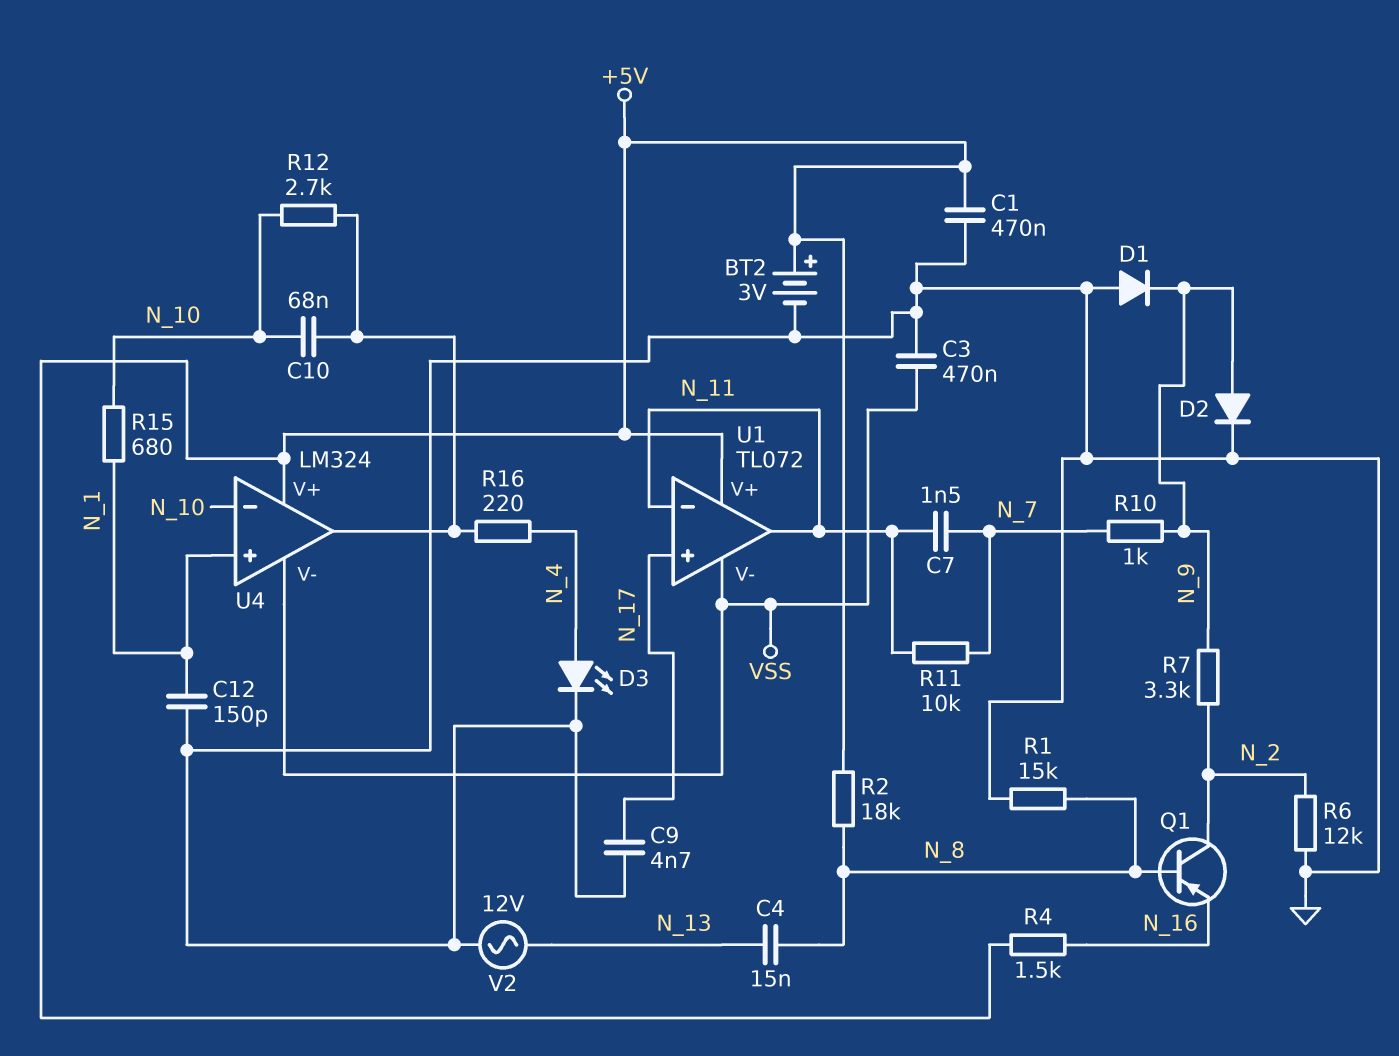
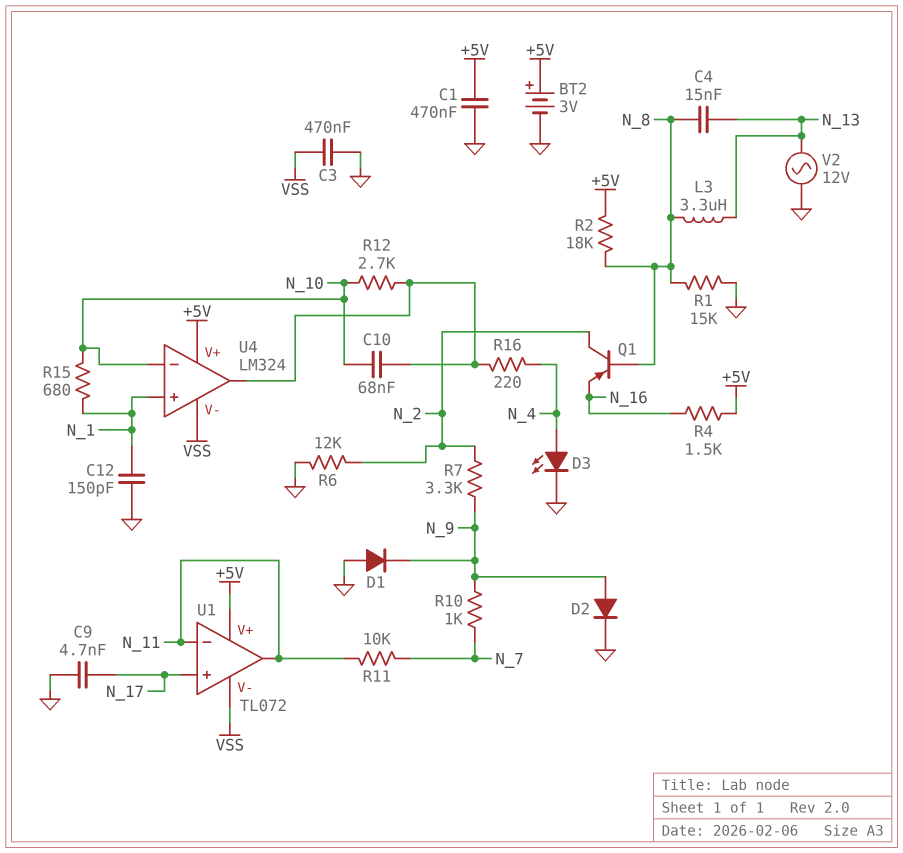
C7: 1.5nF (N_7, N_11) -> none
L3: none -> 3.3uH (N_8, N_13)

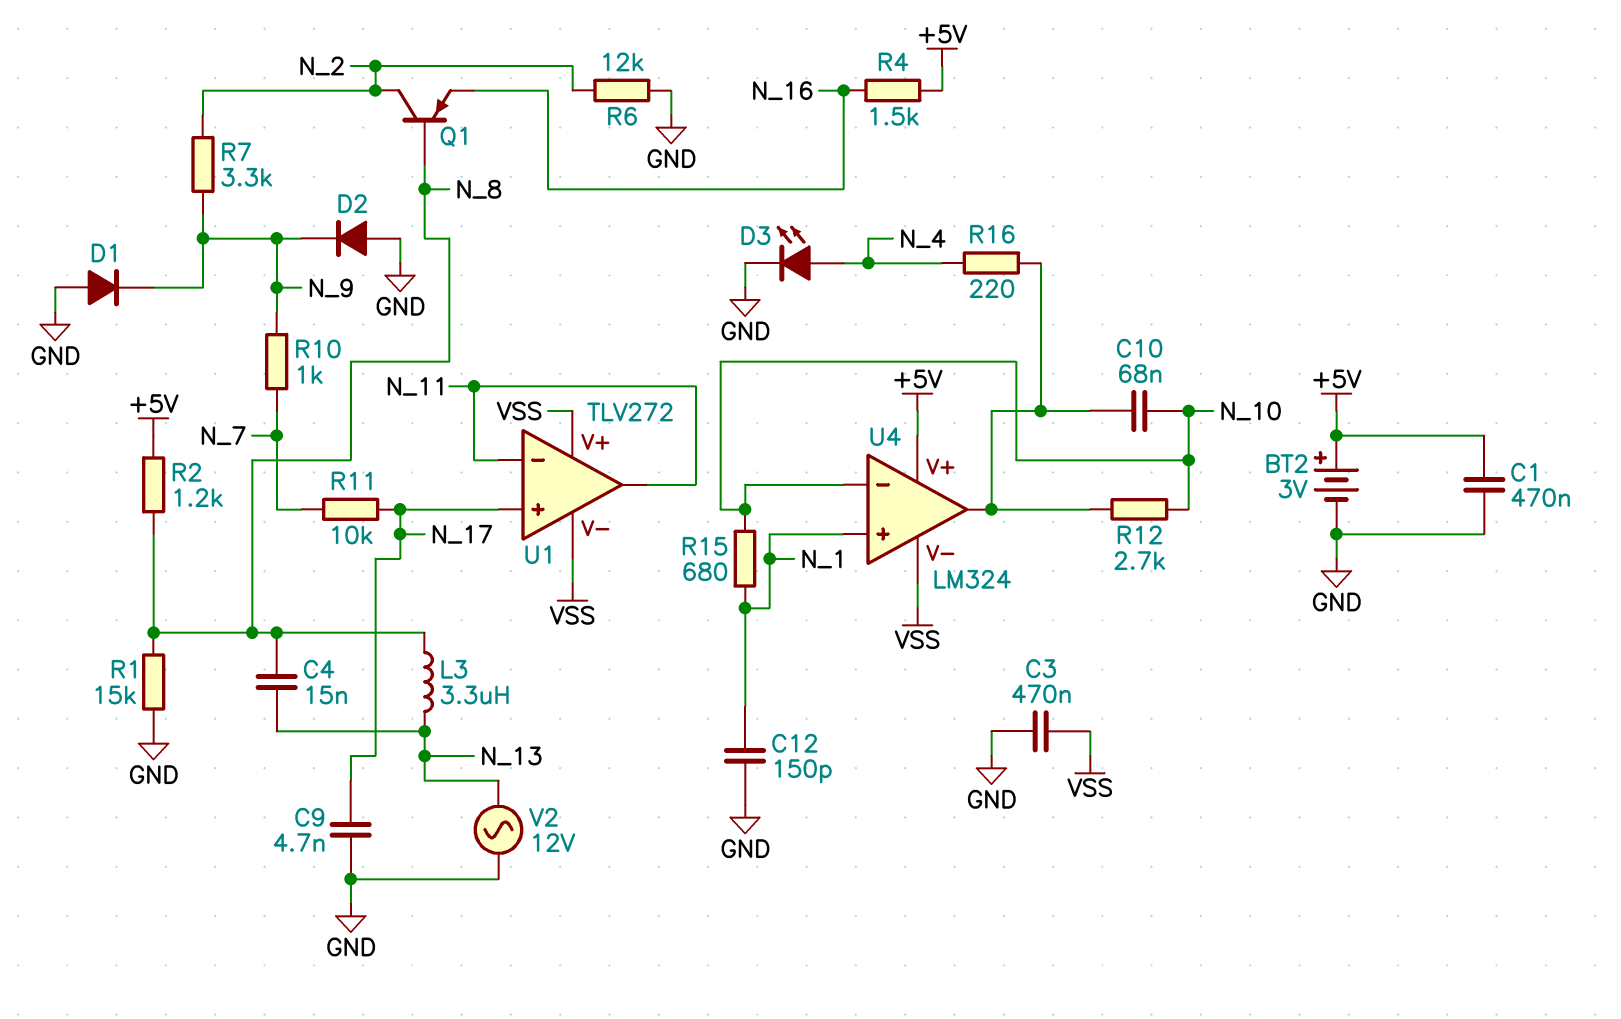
D2: diode (A N_9, K GND) -> diode (A GND, K N_9)
R2: 18k (+5V, N_8) -> 1.2k (+5V, N_8)
R11: 10k (N_7, N_11) -> 10k (N_7, N_17)
U1: TL072 -> TLV272
U1 pin V+: +5V -> VSS

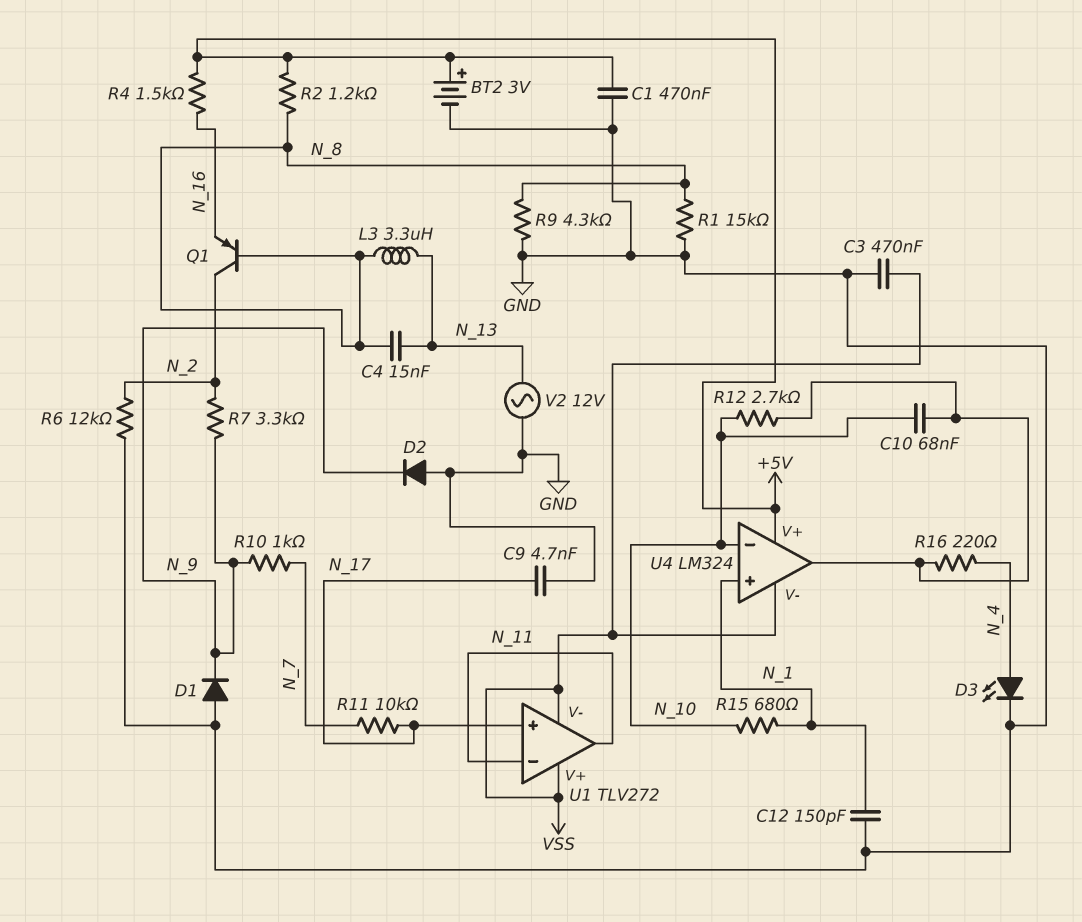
R9: none -> 4.3k (GND, N_8)

